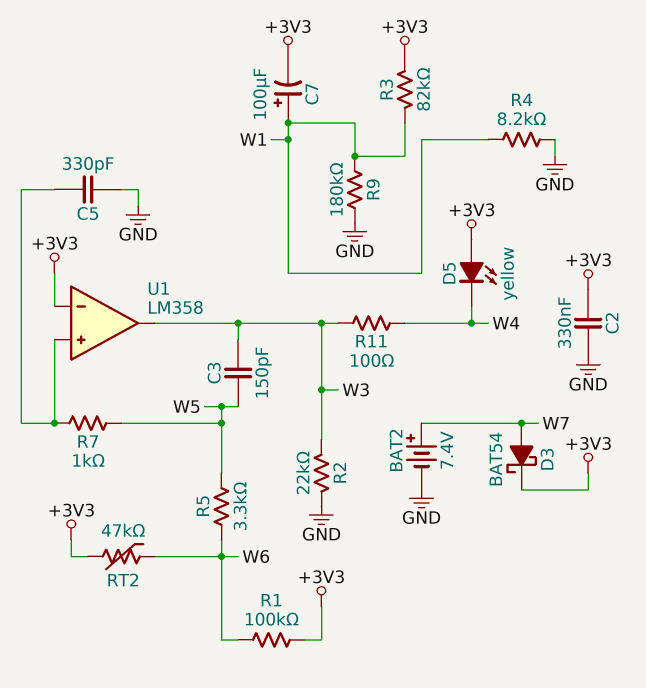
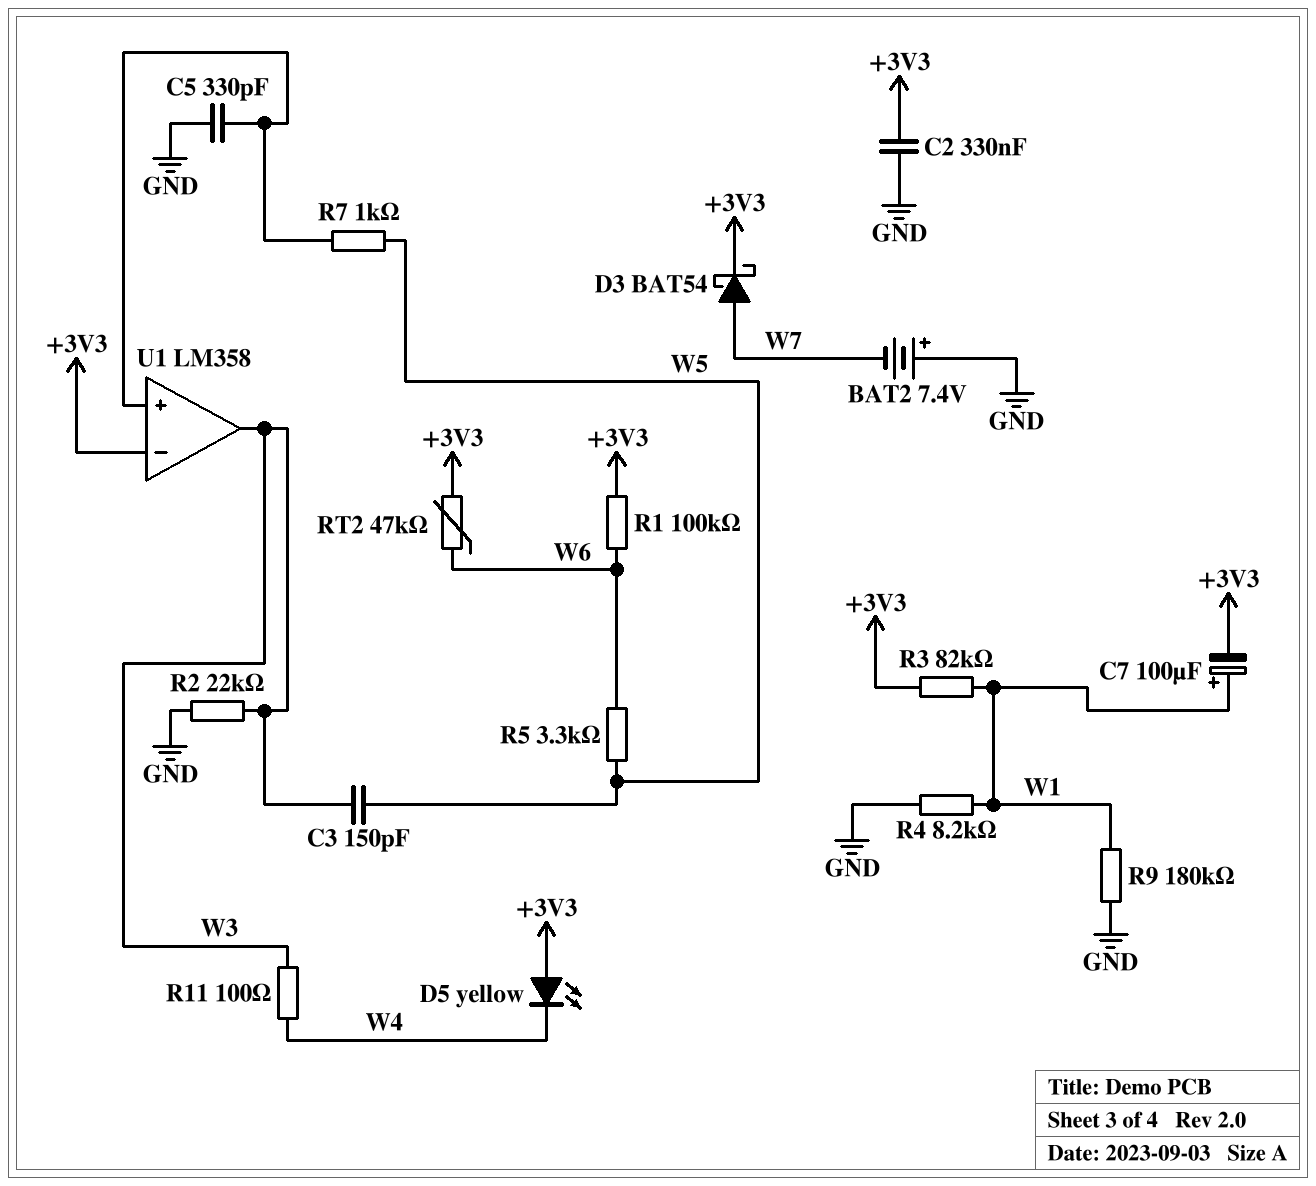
BAT2: 7.4V (plus W7, minus GND) -> 7.4V (plus GND, minus W7)

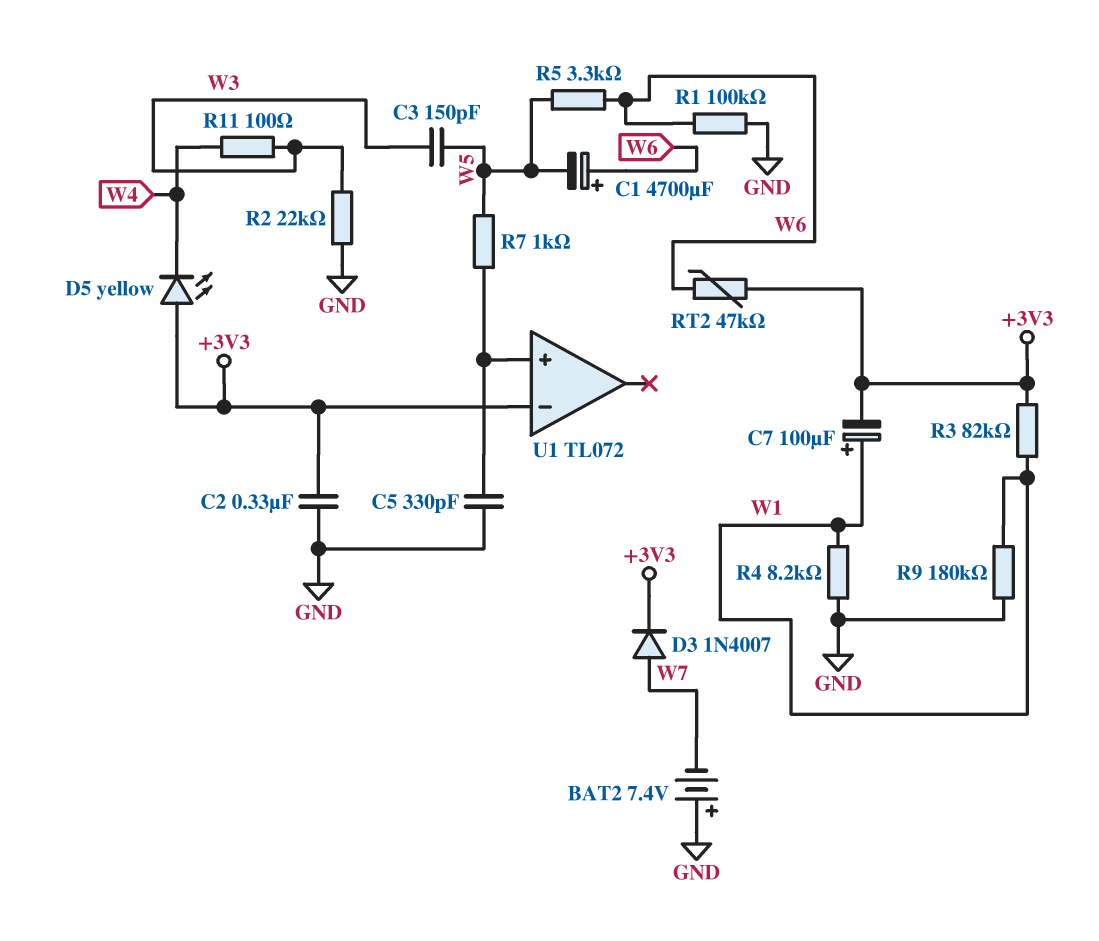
C1: none -> 4700uF (plus W6, minus W5)
D3: schottky BAT54 (A W7, K +3V3) -> diode 1N4007 (A W7, K +3V3)
R1: 100k (+3V3, W6) -> 100k (GND, W6)
U1: LM358 -> TL072
U1 pin out: W3 -> none

